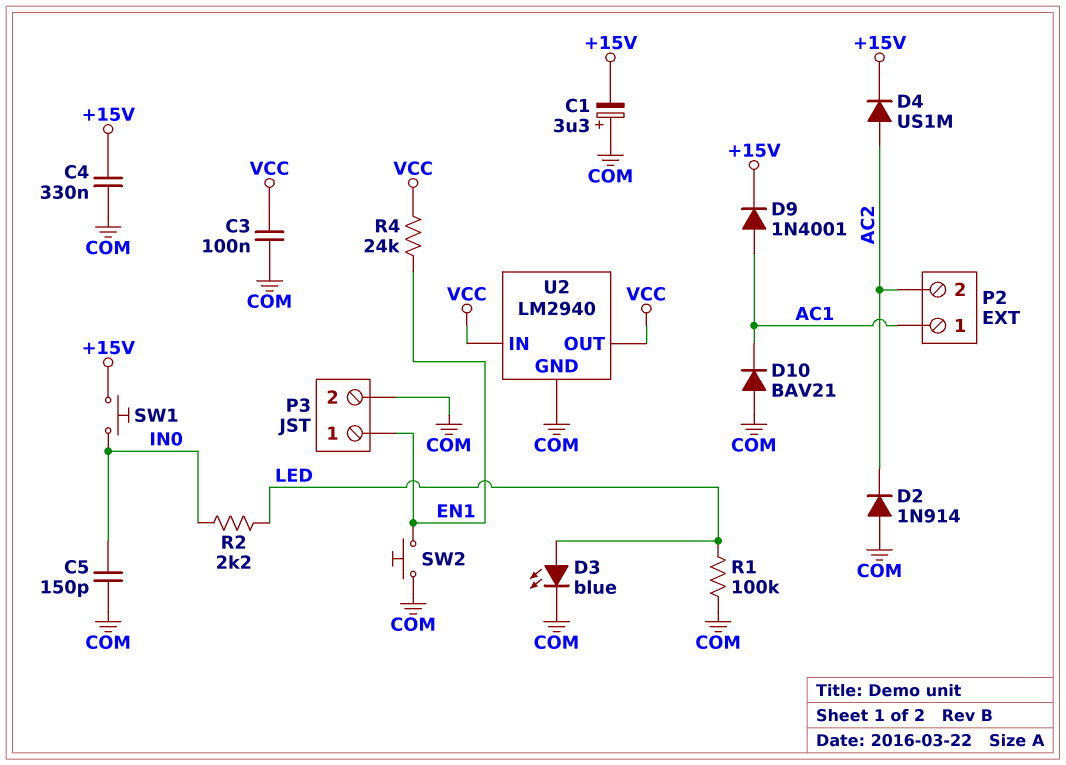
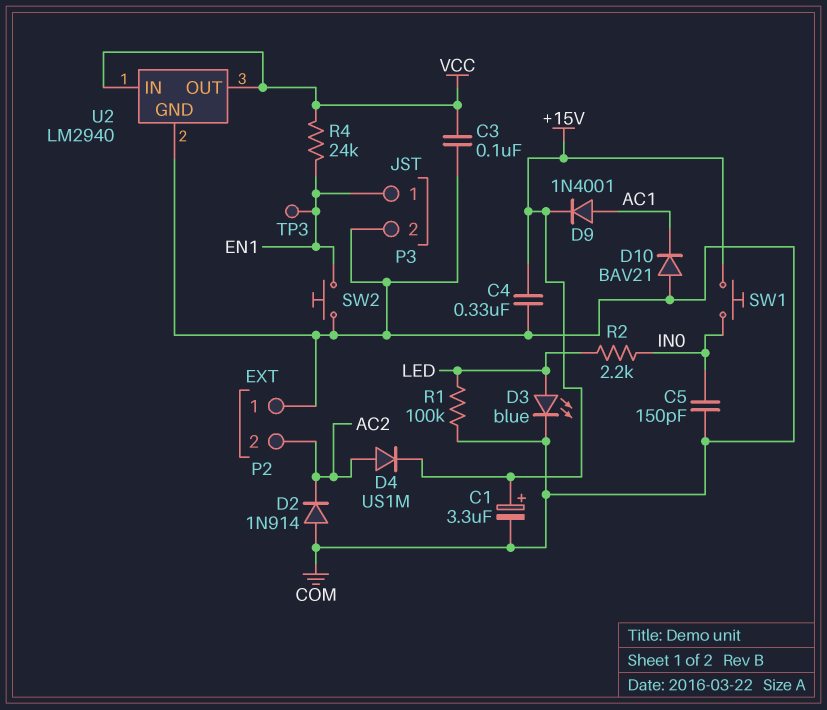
C1: 3.3uF (plus COM, minus +15V) -> 3.3uF (plus +15V, minus COM)
P2 pin 1: AC1 -> COM
TP3: none -> test point (EN1)

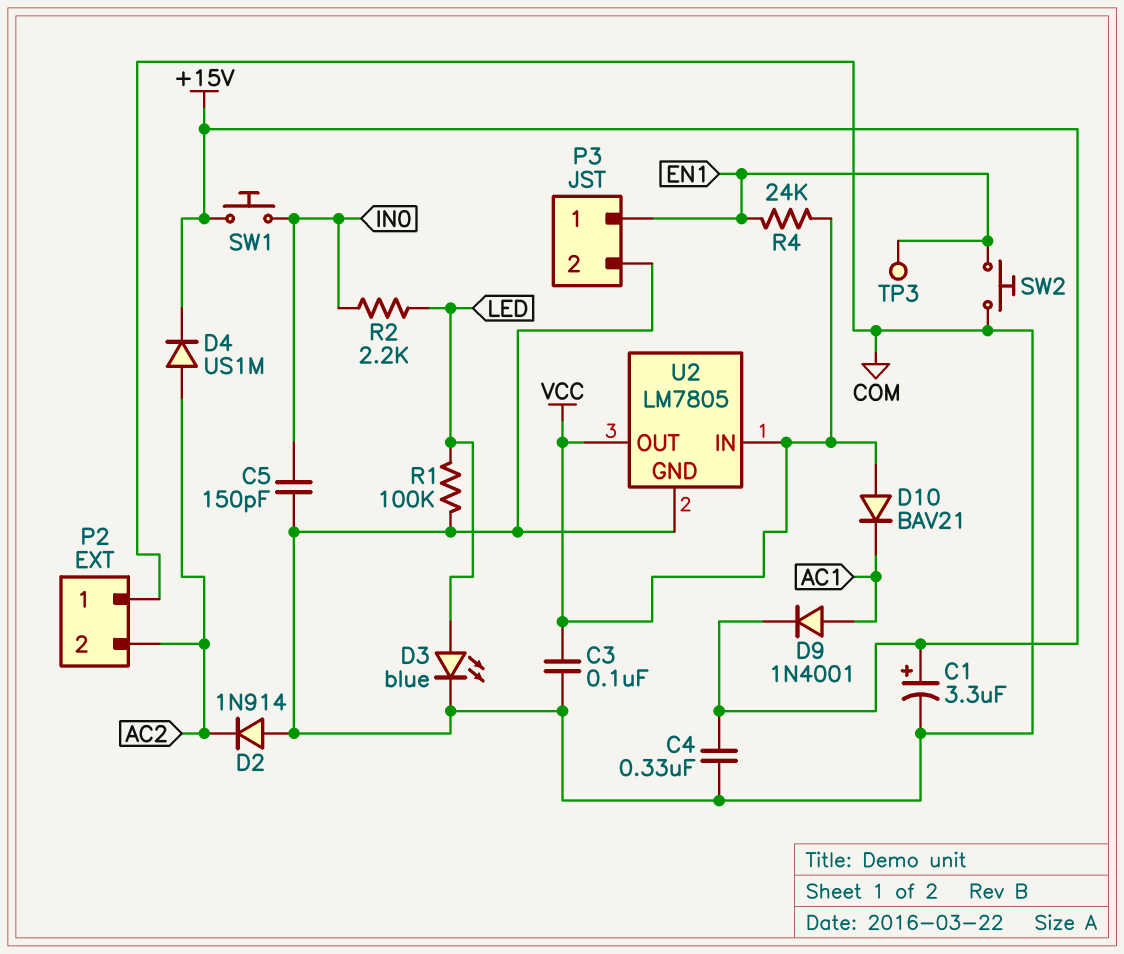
D10: diode BAV21 (A COM, K AC1) -> diode BAV21 (A VCC, K AC1)
U2: LM2940 -> LM7805

